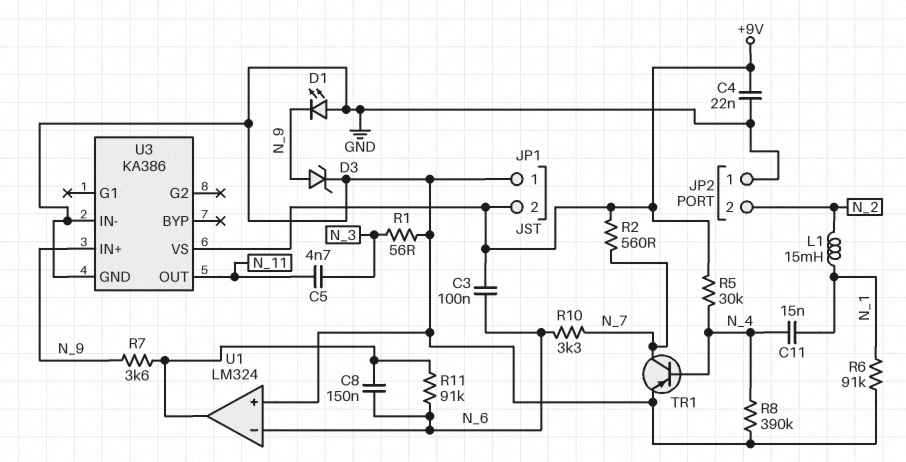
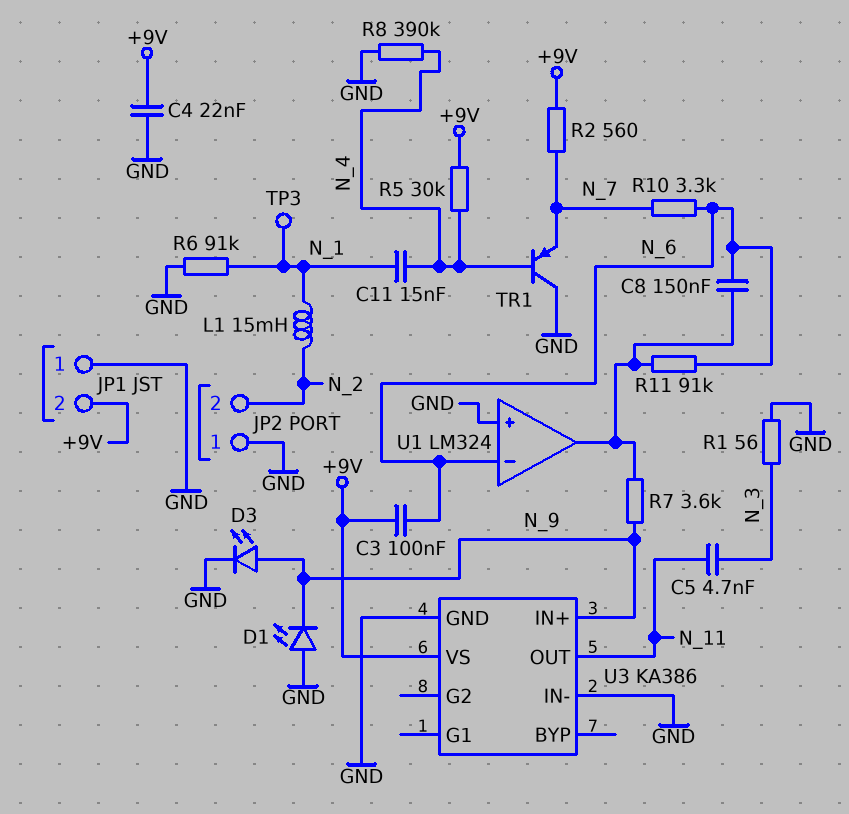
D3: zener (A N_9, K GND) -> LED (A N_9, K GND)
TP3: none -> test point (N_1)
TR1: PNP (B N_4, C N_7, E GND) -> PNP (B N_4, C GND, E N_7)

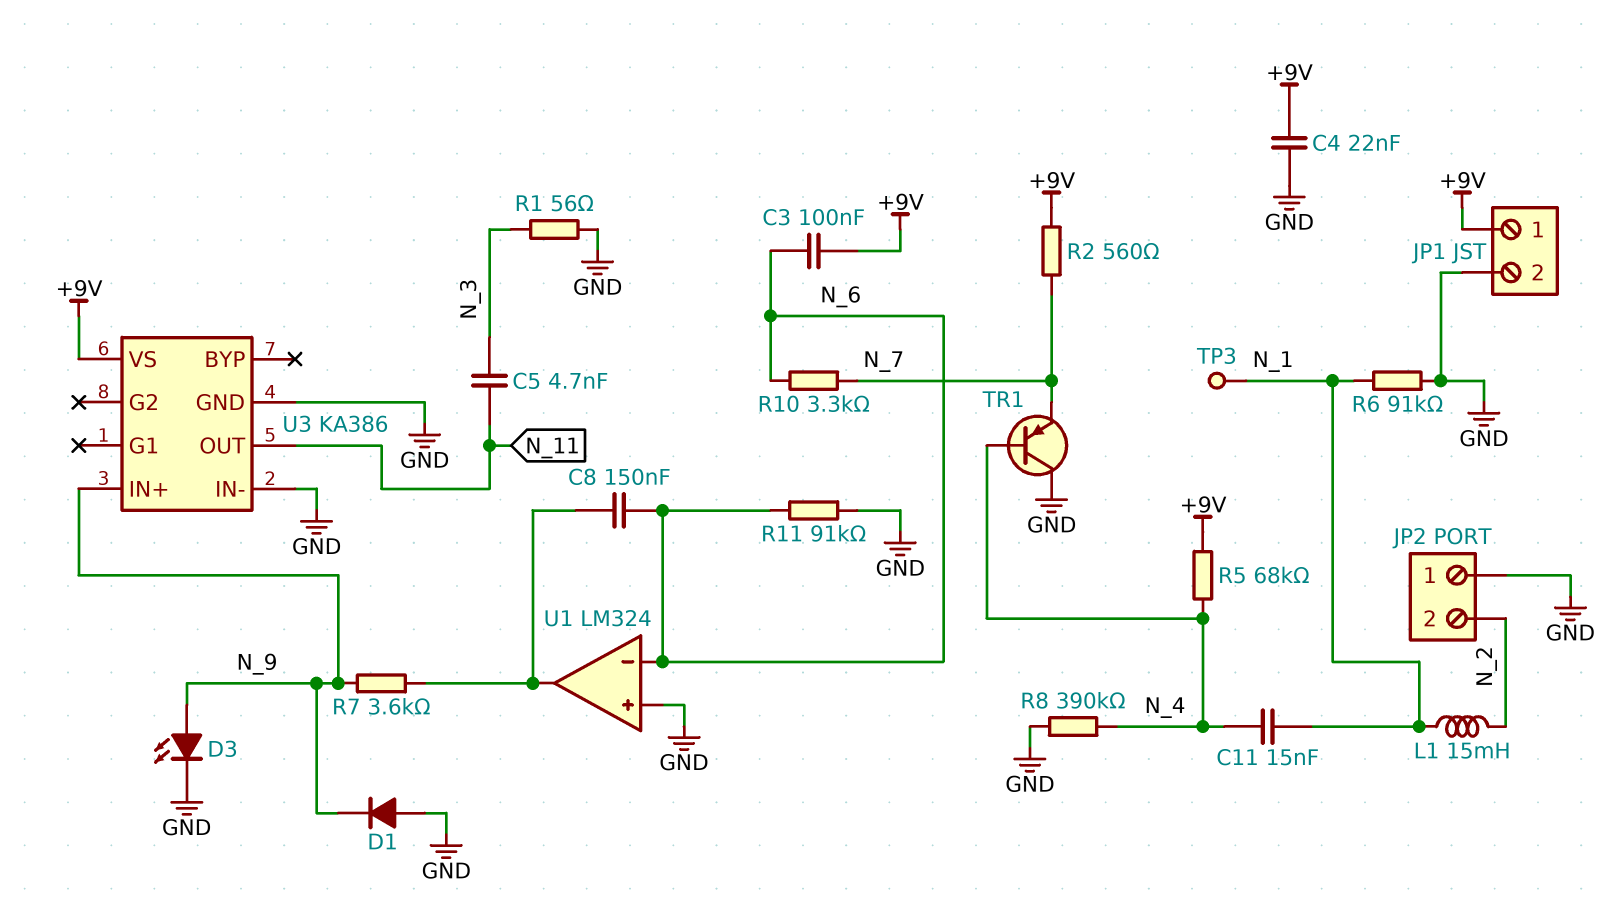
D1: LED (A GND, K N_9) -> diode (A GND, K N_9)
JP1 pin 1: GND -> +9V
JP1 pin 2: +9V -> GND
R5: 30k (+9V, N_4) -> 68k (+9V, N_4)
R11: 91k (N_6, U1/out) -> 91k (GND, N_6)

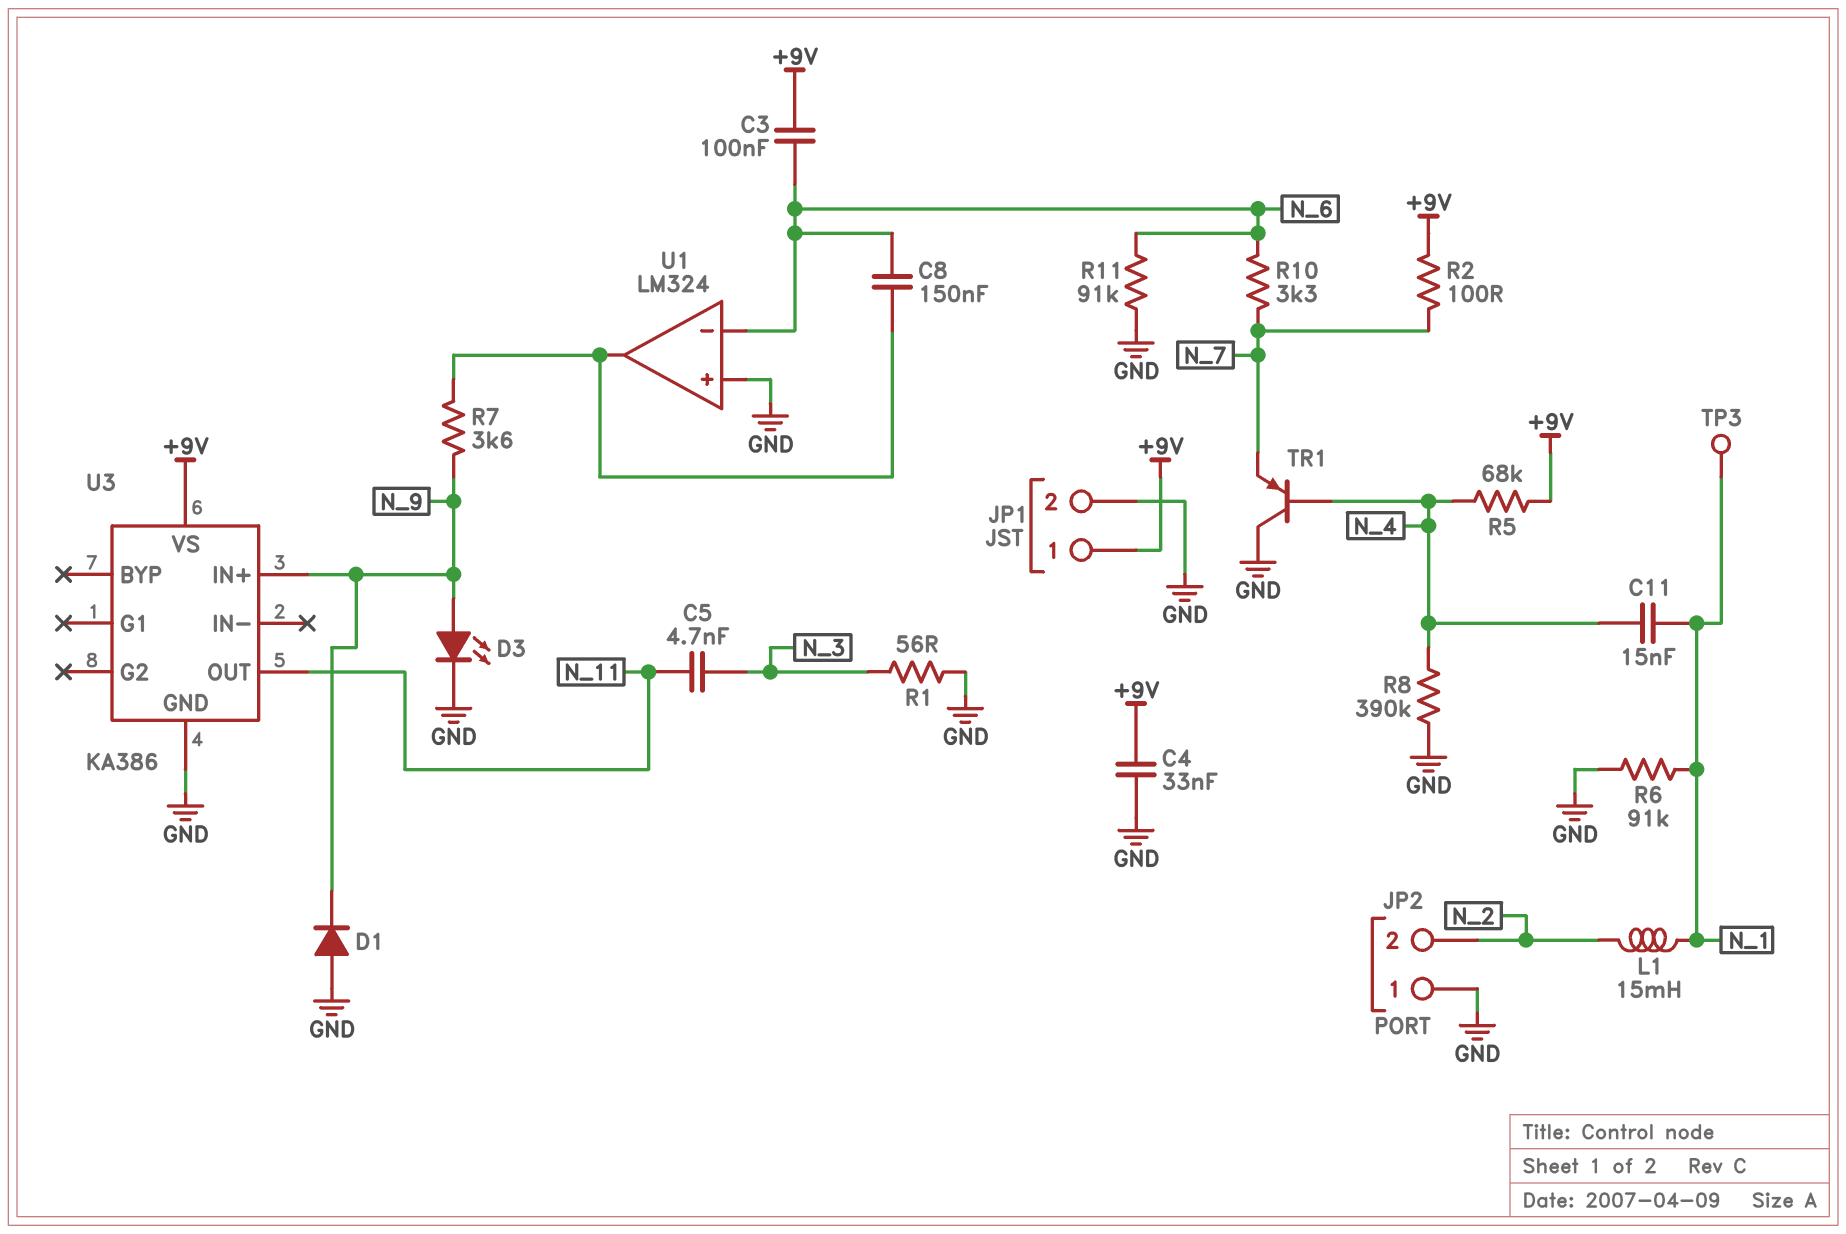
C4: 22nF (+9V, GND) -> 33nF (+9V, GND)
R2: 560 (+9V, N_7) -> 100 (+9V, N_7)
U3 pin IN-: GND -> none

